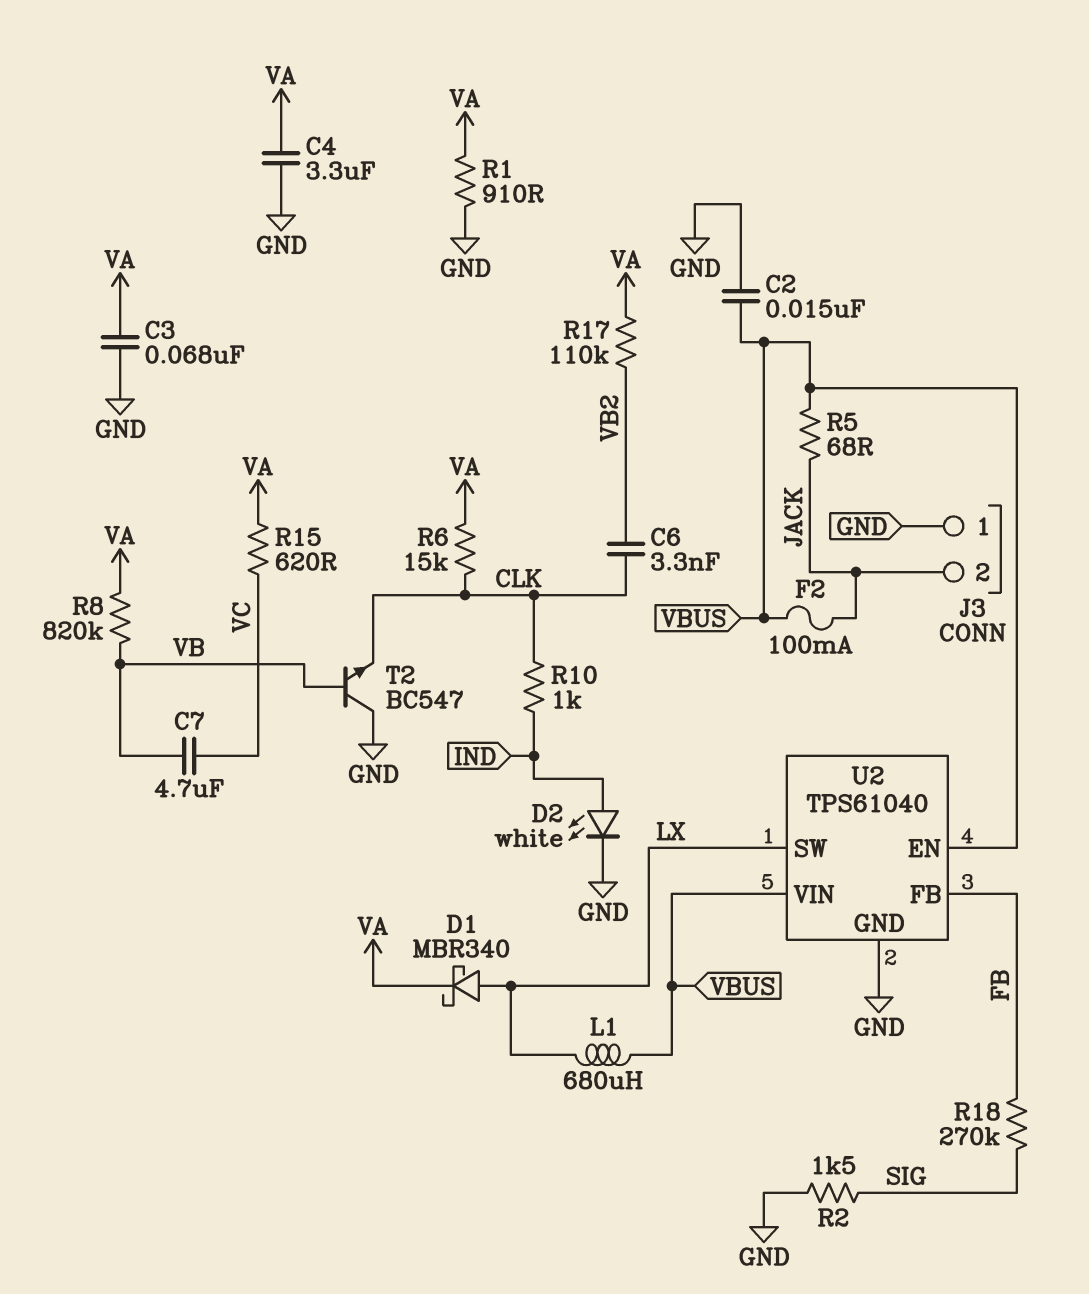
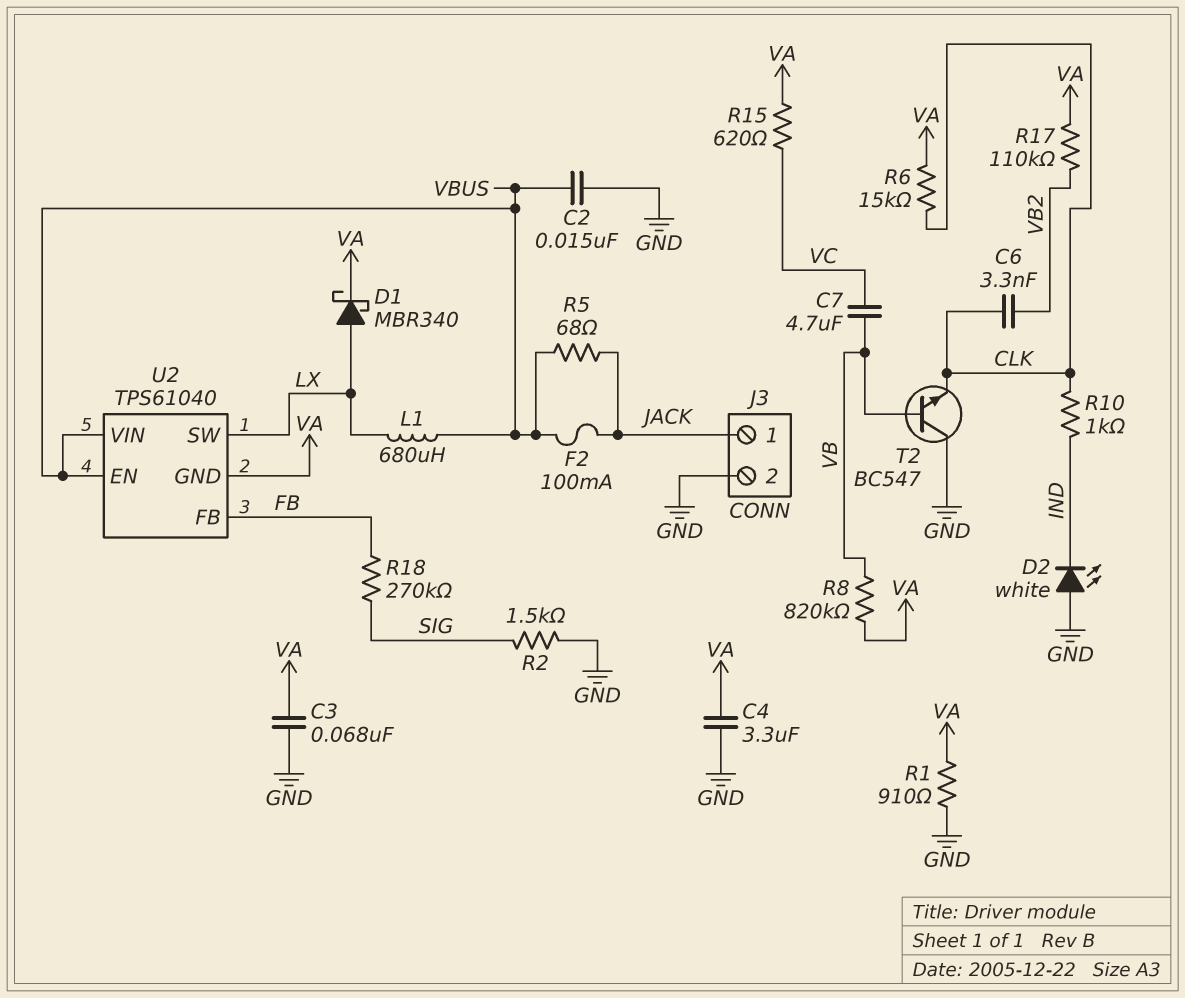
D2: LED white (A IND, K GND) -> LED white (A GND, K IND)
J3 pin 1: GND -> JACK
J3 pin 2: JACK -> GND
U2 pin GND: GND -> VA

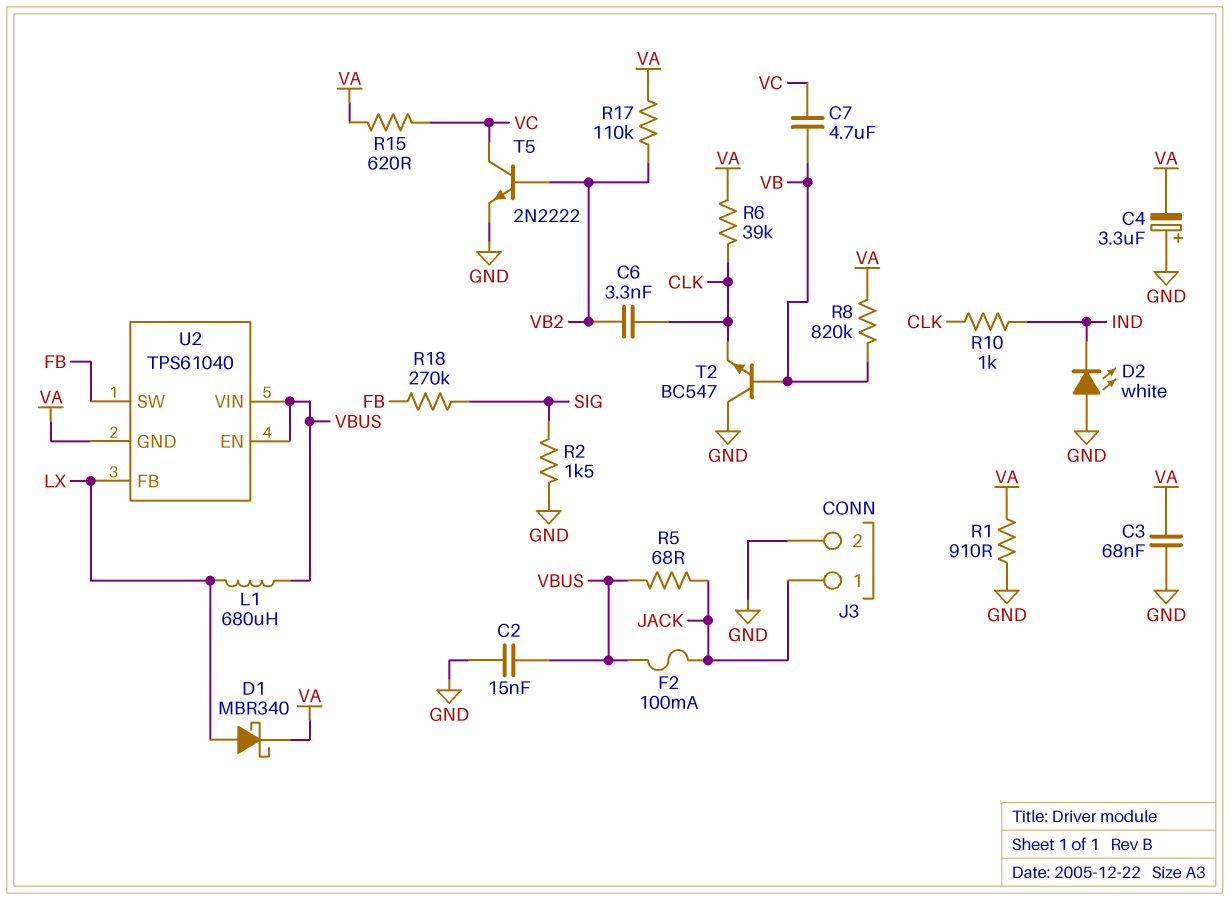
C4: 3.3uF (GND, VA) -> 3.3uF (plus GND, minus VA)
R6: 15k (CLK, VA) -> 39k (CLK, VA)
T5: none -> NPN 2N2222 (B VB2, C VC, E GND)
U2 pin FB: FB -> LX
U2 pin SW: LX -> FB

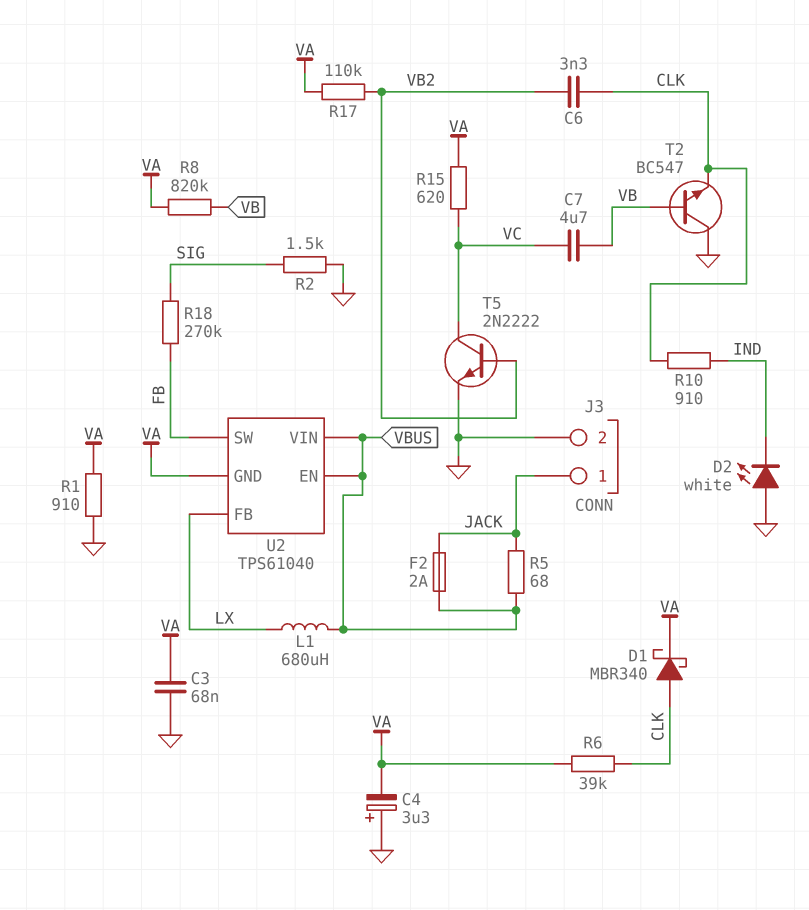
C2: 15nF (GND, VBUS) -> none
D1: schottky MBR340 (A LX, K VA) -> schottky MBR340 (A CLK, K VA)
F2: 100mA (JACK, VBUS) -> 2A (JACK, VBUS)
R10: 1k (CLK, IND) -> 910 (CLK, IND)

